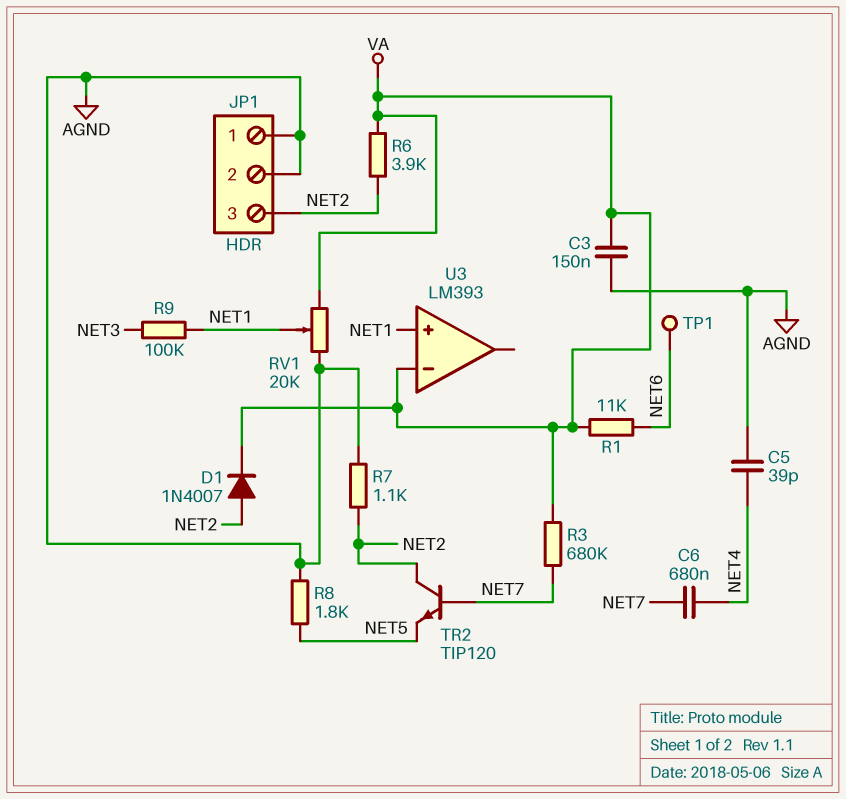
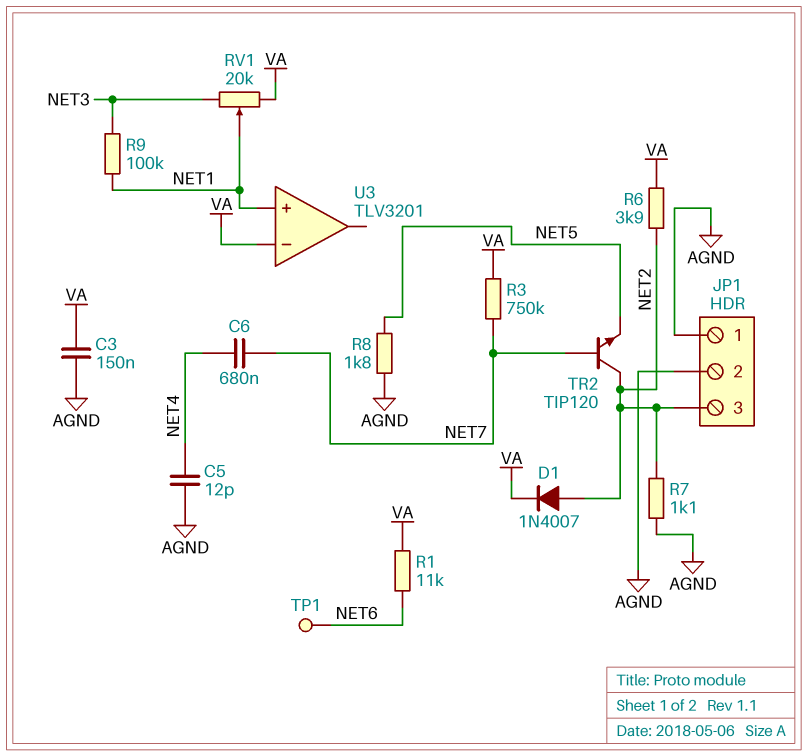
C5: 39pF (AGND, NET4) -> 12pF (AGND, NET4)
R3: 680k (NET7, VA) -> 750k (NET7, VA)
RV1: 20k (AGND, VA, wiper NET1) -> 20k (NET3, VA, wiper NET1)
U3: LM393 -> TLV3201

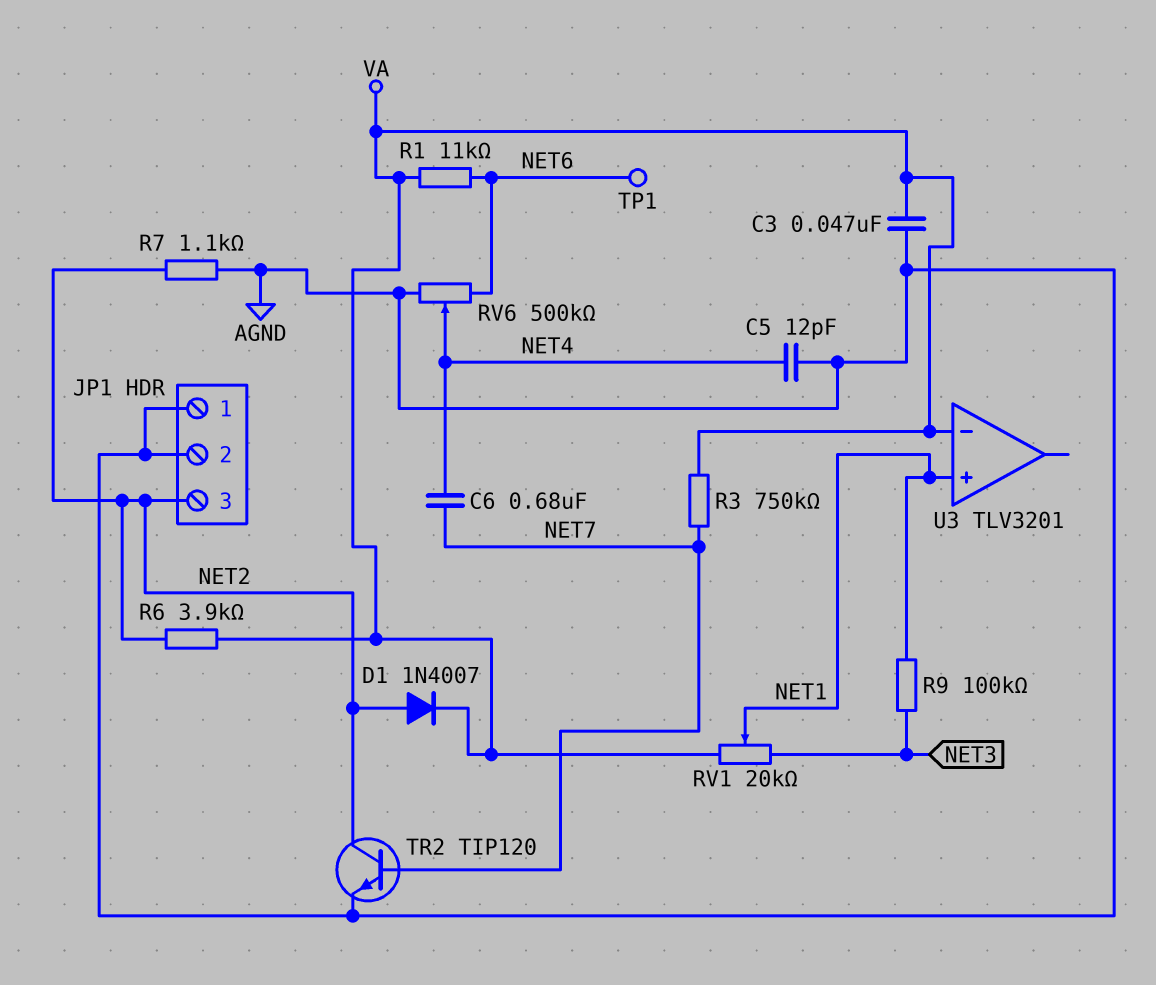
C3: 150nF (AGND, VA) -> 47nF (AGND, VA)
R8: 1.8k (AGND, NET5) -> none
RV6: none -> 500k (AGND, NET6, wiper NET4)
TR2: NPN TIP120 (B NET7, C NET2, E NET5) -> NPN TIP120 (B NET7, C NET2, E AGND)

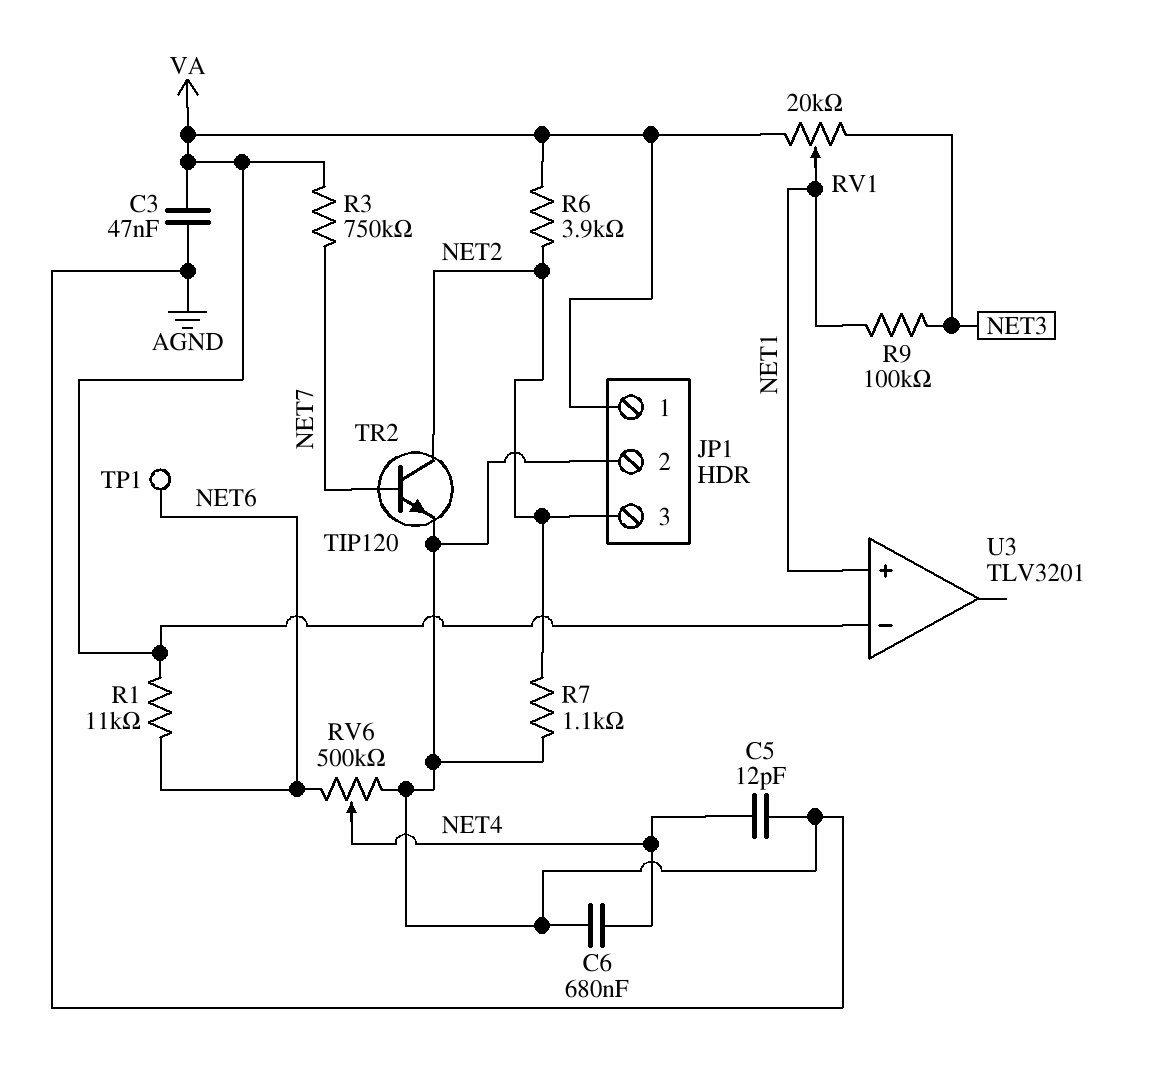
C6: 680nF (NET4, NET7) -> 680nF (AGND, NET4)
D1: diode 1N4007 (A NET2, K VA) -> none
JP1 pin 1: AGND -> VA

